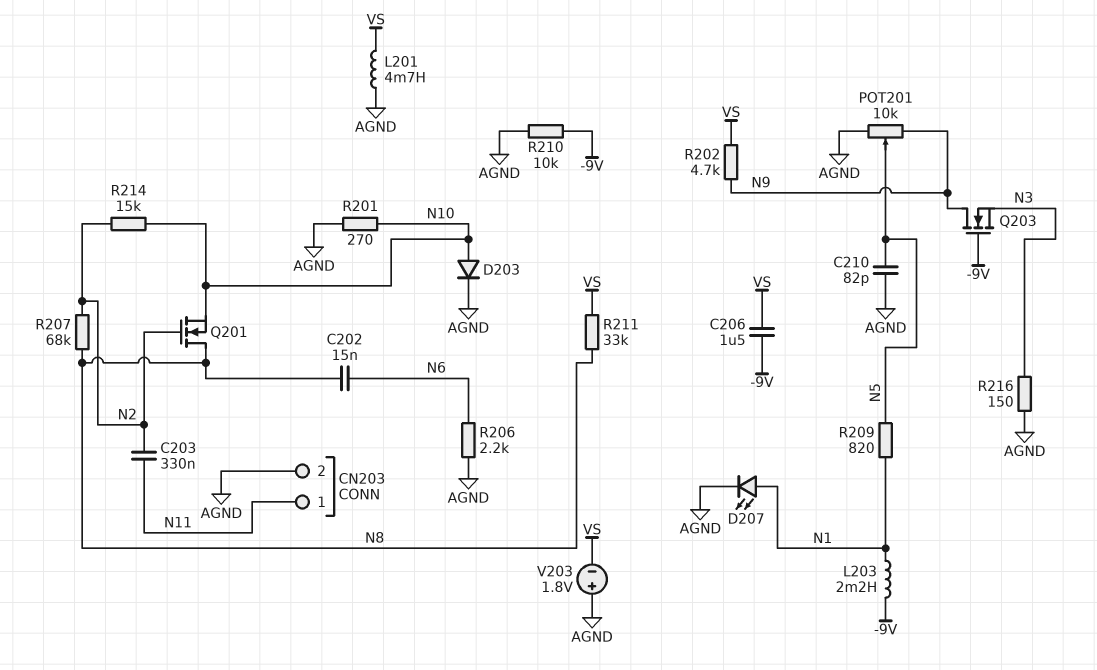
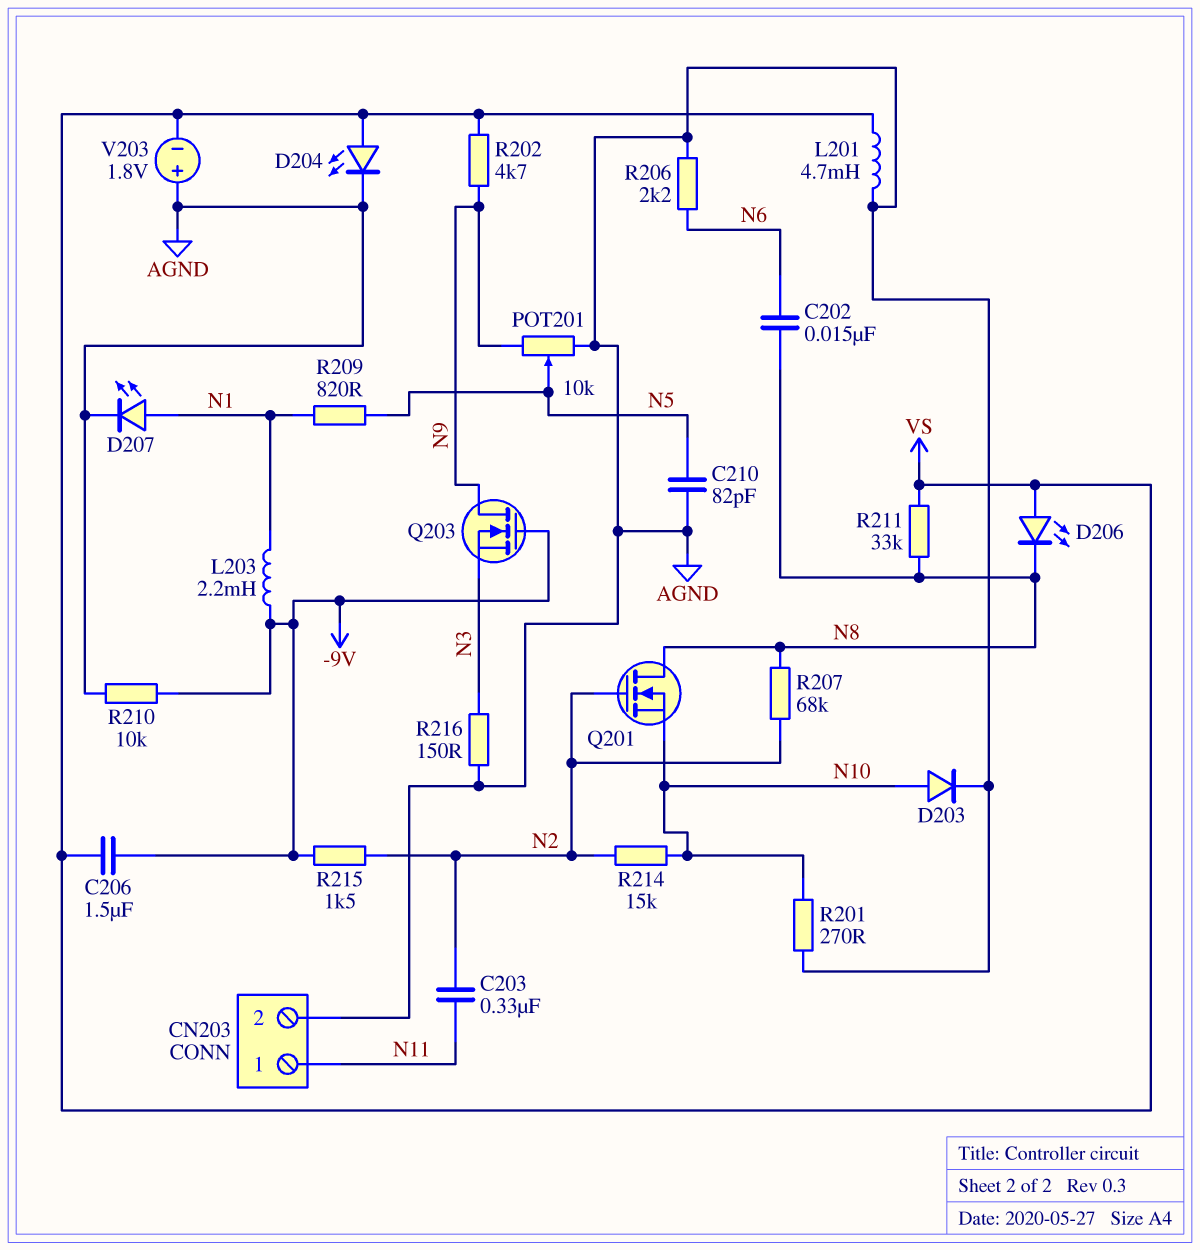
D204: none -> LED (A VS, K AGND)
D206: none -> LED (A VS, K N8)
R215: none -> 1.5k (-9V, N2)

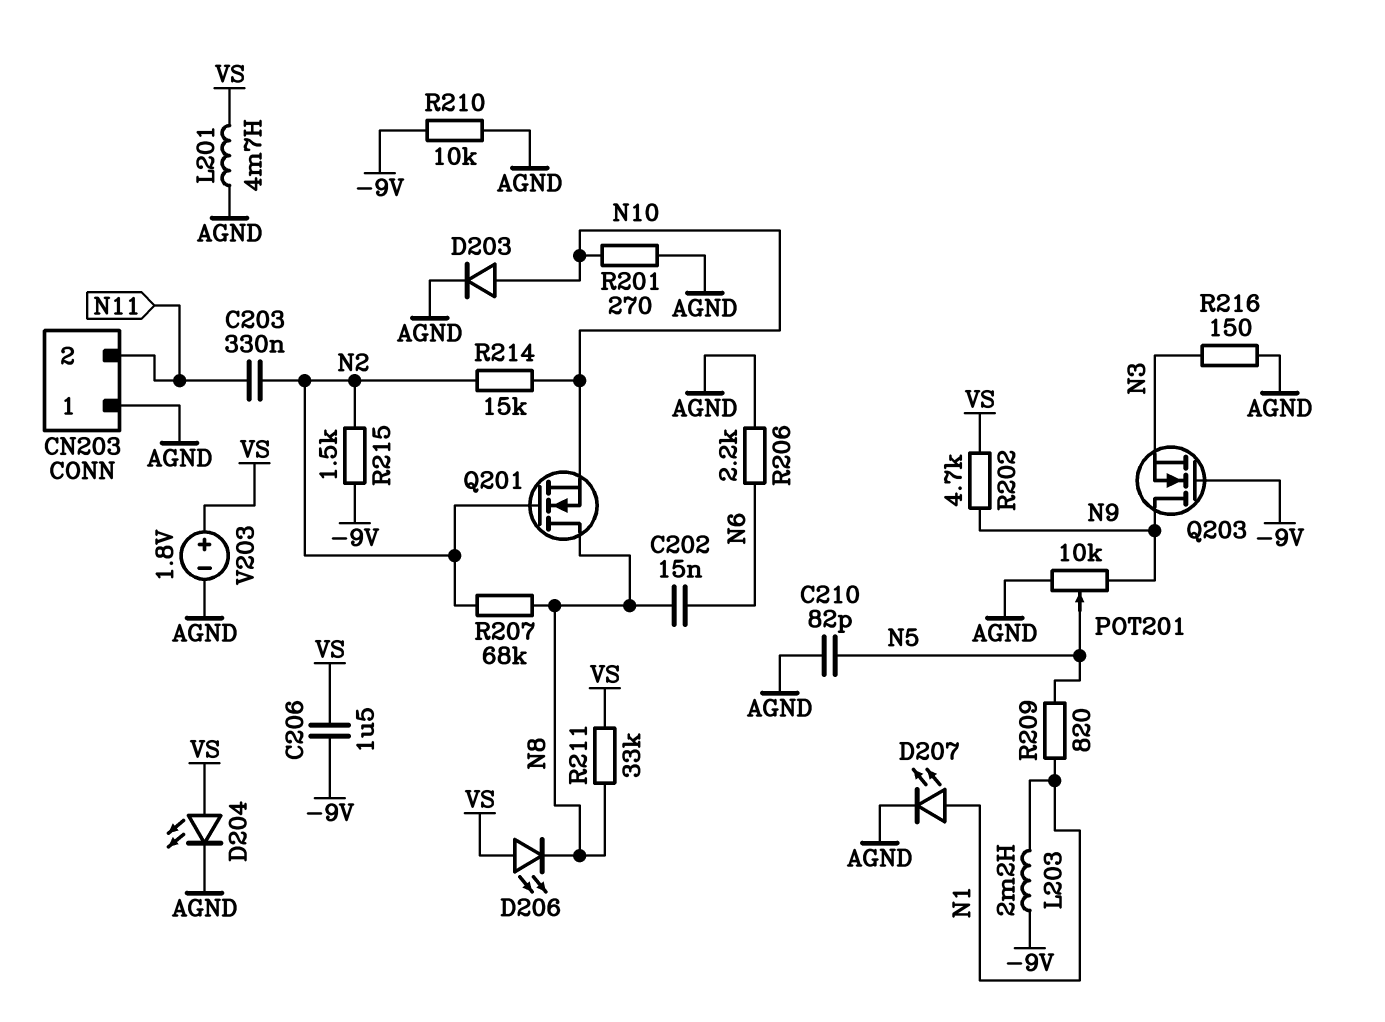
CN203 pin 1: N11 -> AGND
CN203 pin 2: AGND -> N11
V203: 1.8V (plus AGND, minus VS) -> 1.8V (plus VS, minus AGND)

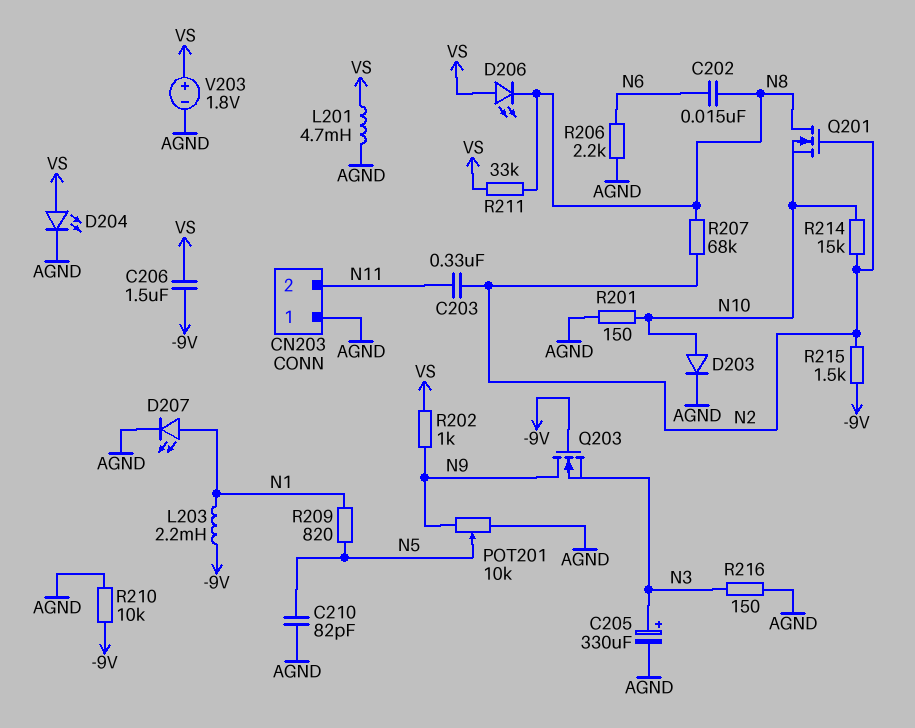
C205: none -> 330uF (plus N3, minus AGND)
R201: 270 (AGND, N10) -> 150 (AGND, N10)
R202: 4.7k (N9, VS) -> 1k (N9, VS)

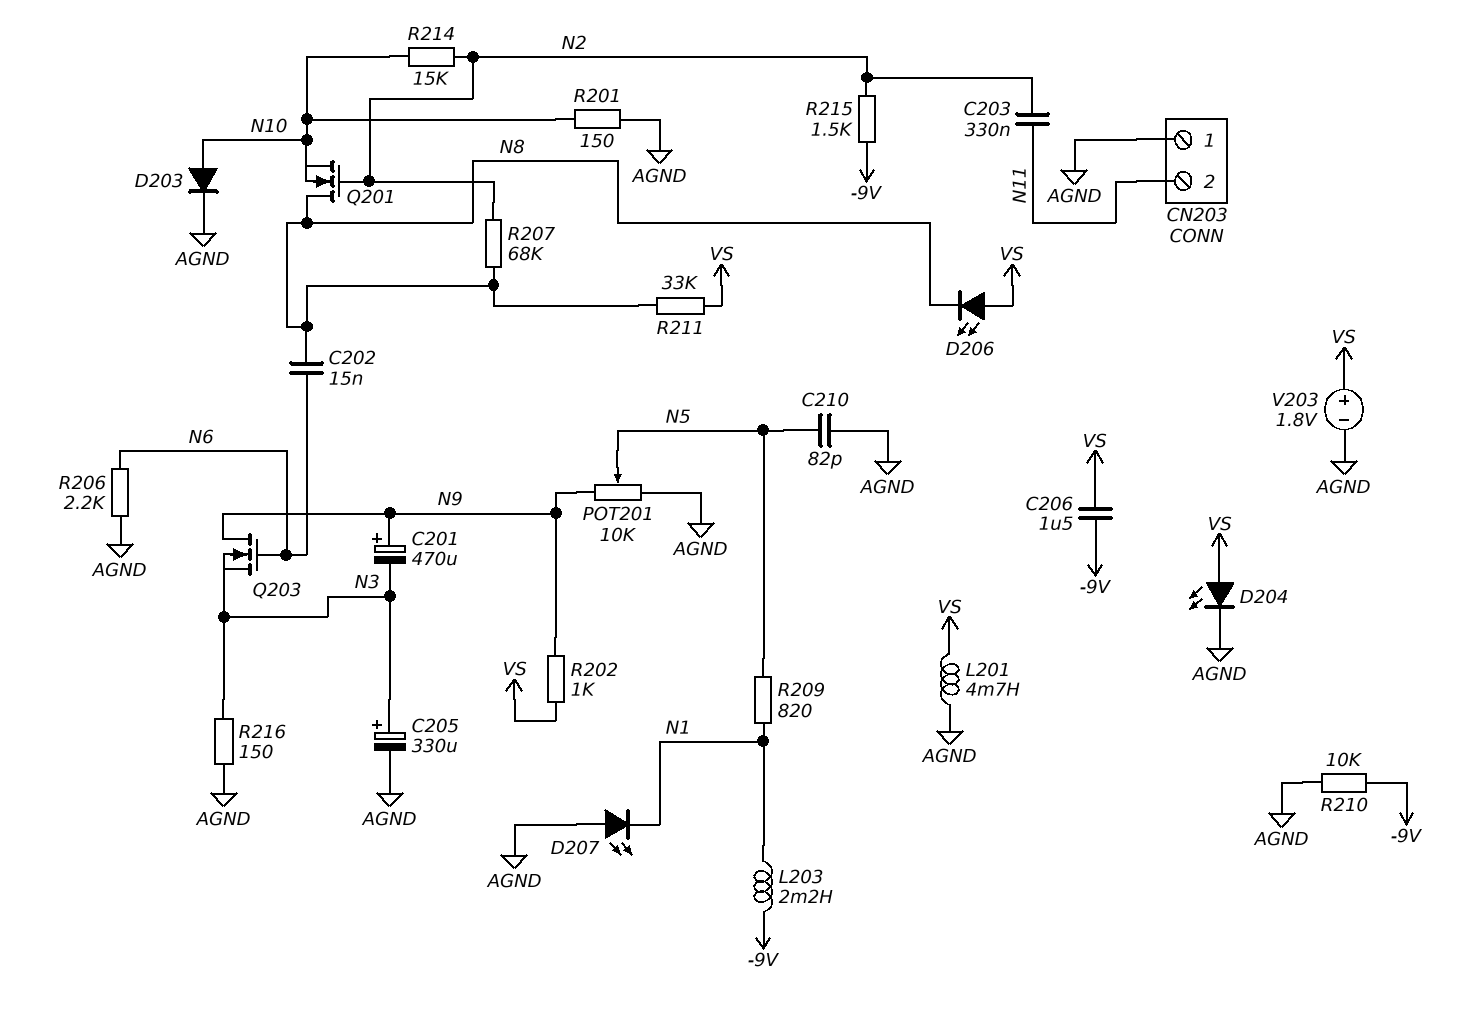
C201: none -> 470uF (plus N9, minus N3)
D207: LED (A N1, K AGND) -> LED (A AGND, K N1)
Q203: NMOS (G -9V, D N9, S N3) -> NMOS (G N6, D N9, S N3)

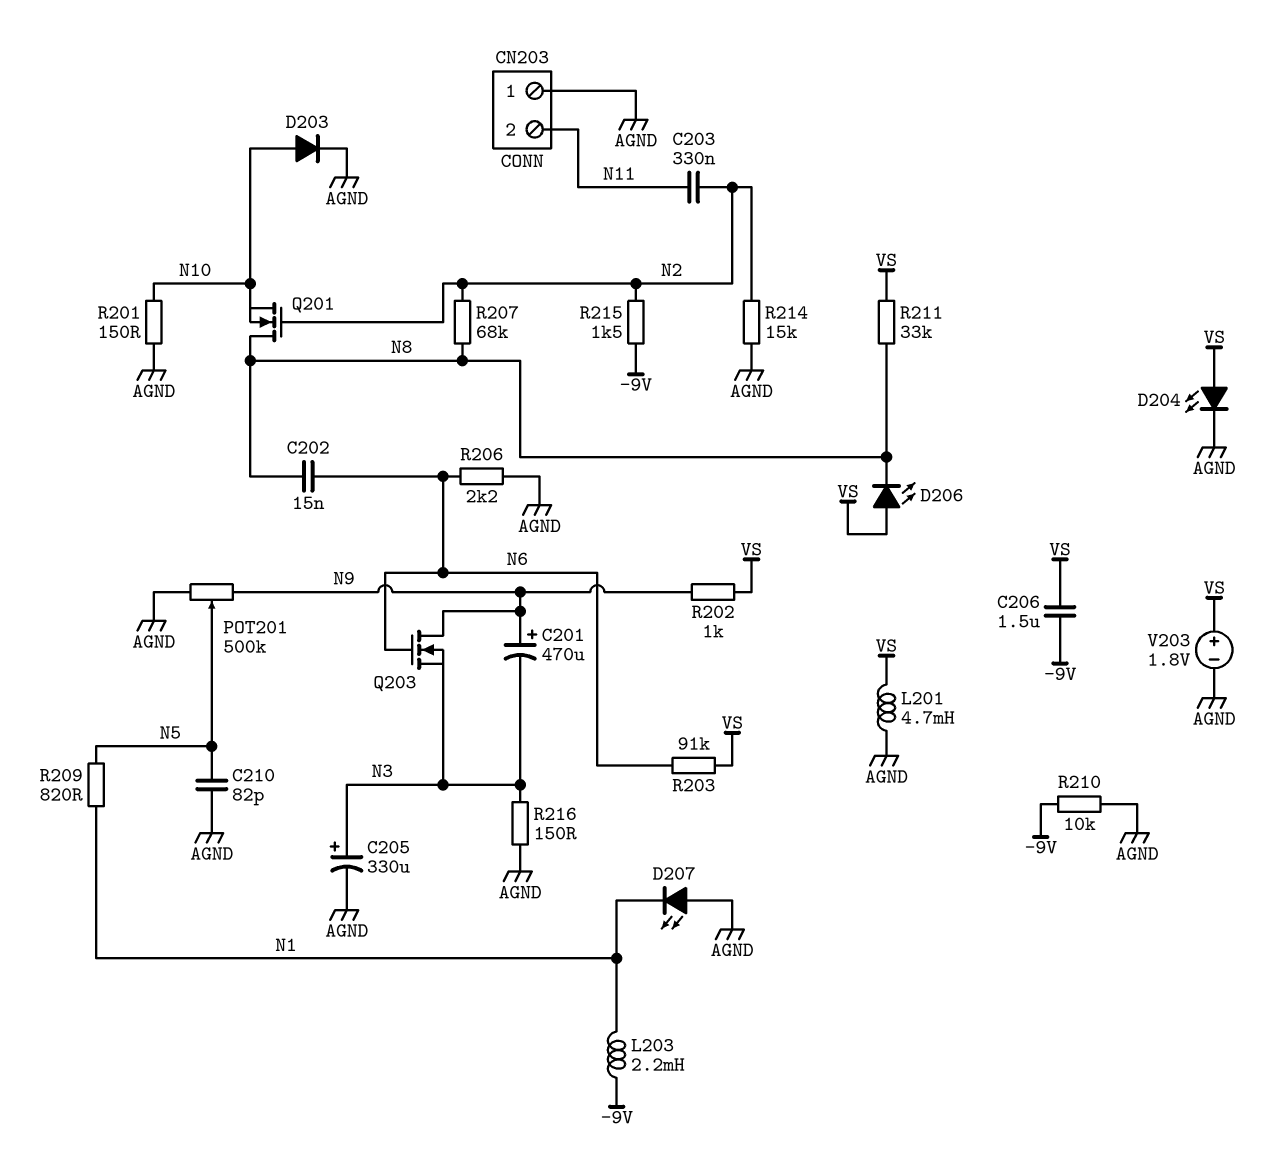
POT201: 10k (AGND, N9, wiper N5) -> 500k (AGND, N9, wiper N5)
R203: none -> 91k (N6, VS)
R214: 15k (N2, N10) -> 15k (AGND, N2)

